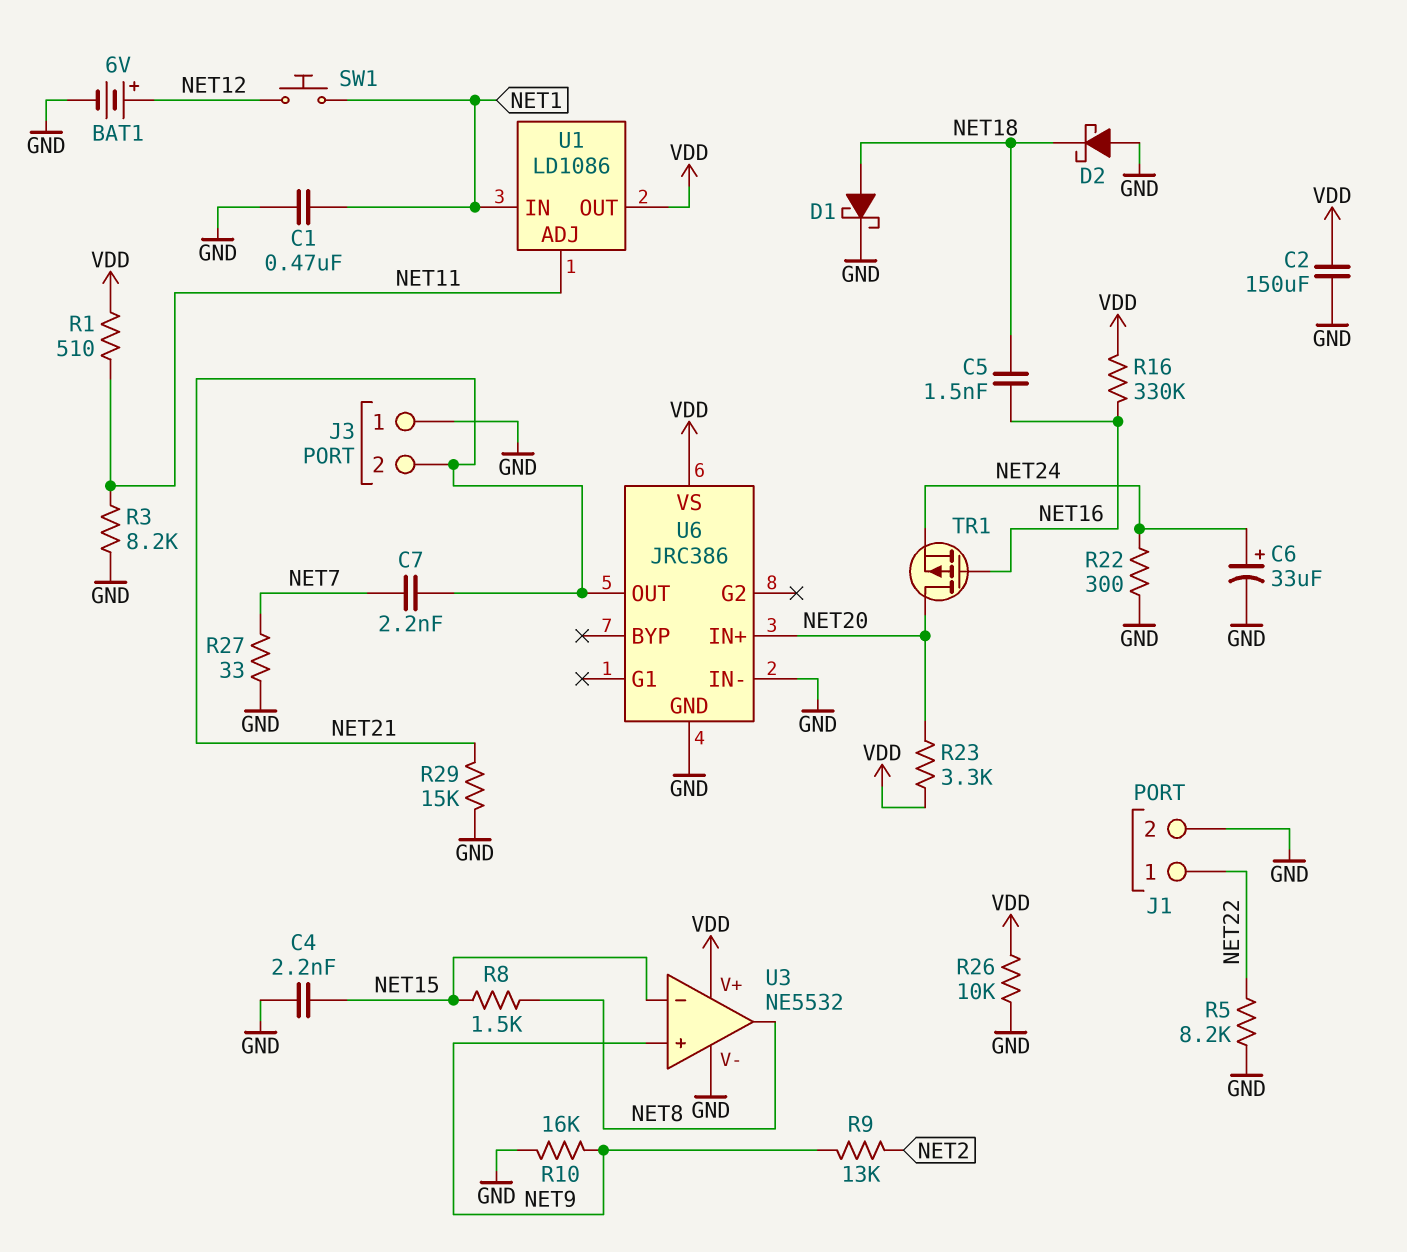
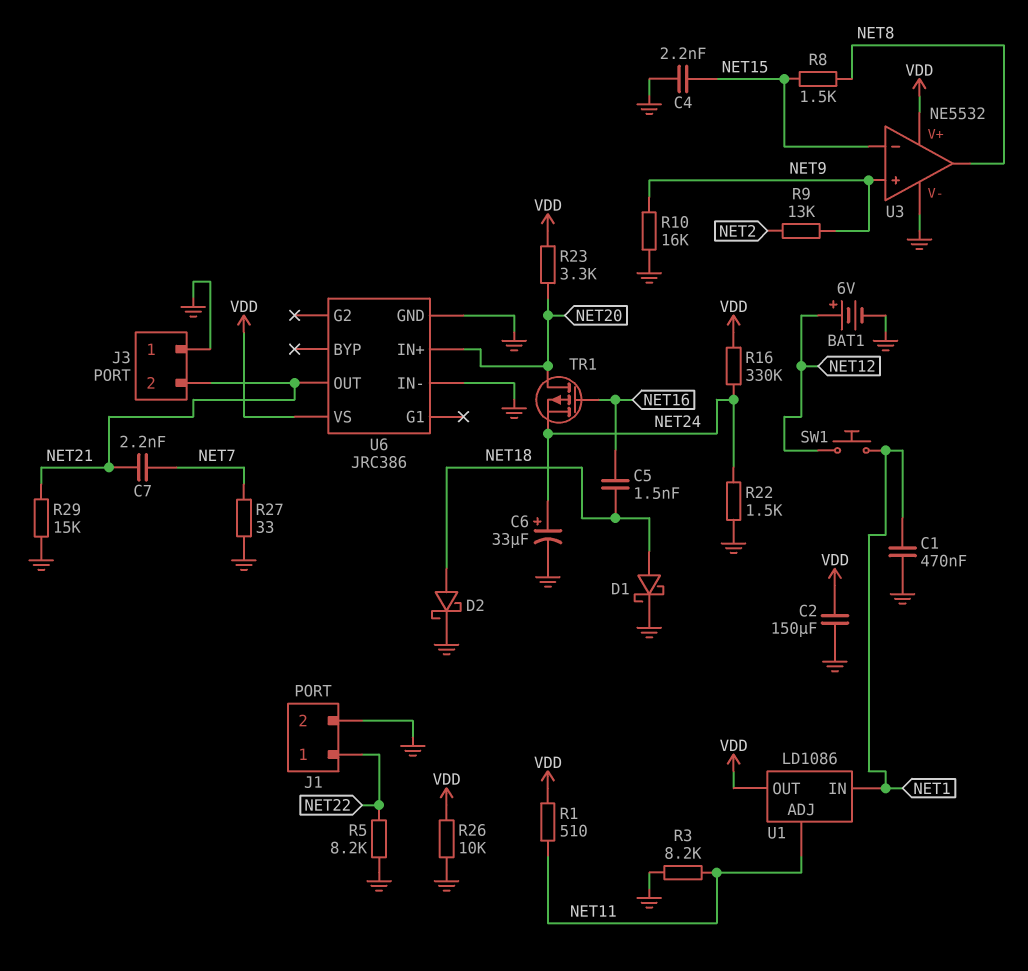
D2: schottky (A GND, K NET18) -> schottky (A NET18, K GND)
R16: 330k (NET16, VDD) -> 330k (NET24, VDD)
R22: 300 (GND, NET24) -> 1.5k (GND, NET24)

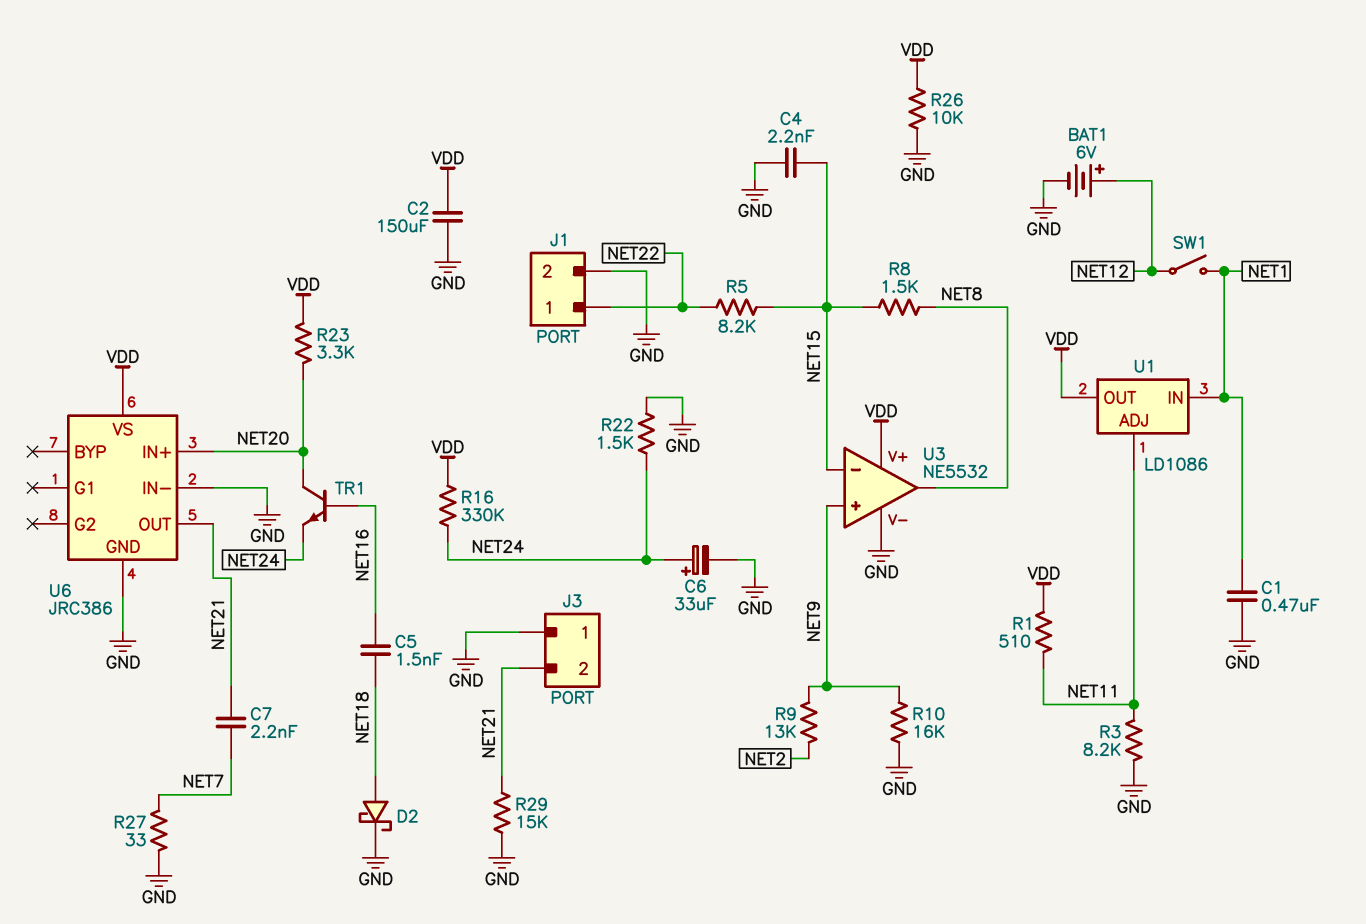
D1: schottky (A NET18, K GND) -> none
R5: 8.2k (GND, NET22) -> 8.2k (NET15, NET22)
SW1: button (NET1, NET12) -> switch (NET1, NET12)
TR1: PMOS (G NET16, D NET20, S NET24) -> NPN (B NET16, C NET20, E NET24)

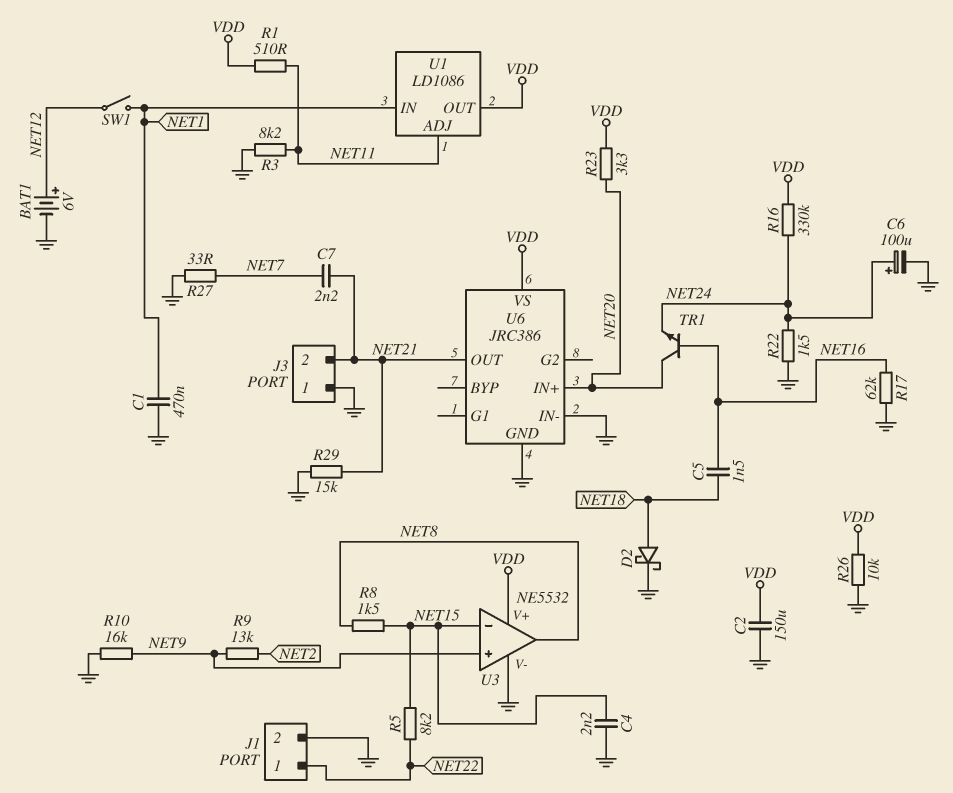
C6: 33uF (plus NET24, minus GND) -> 100uF (plus NET24, minus GND)
R17: none -> 62k (GND, NET16)

